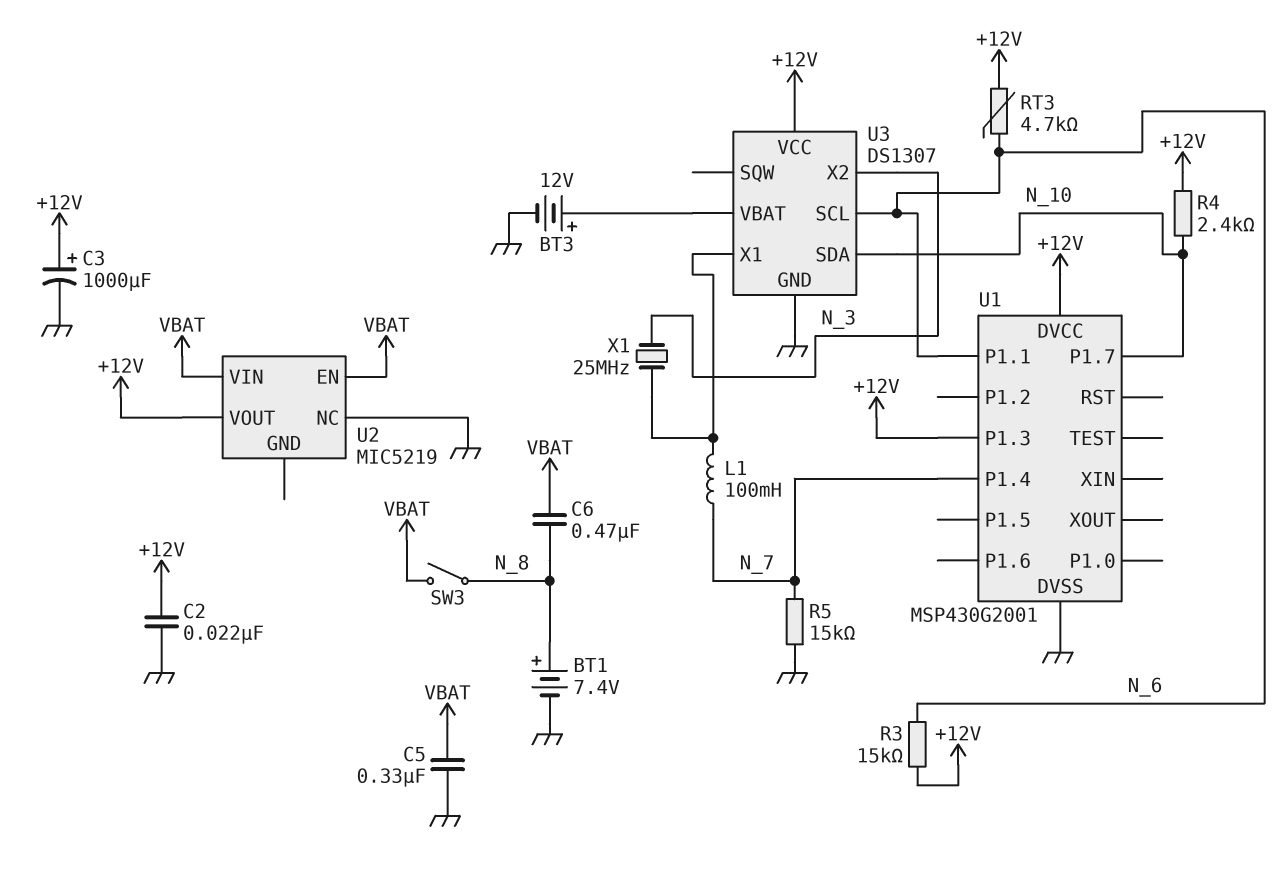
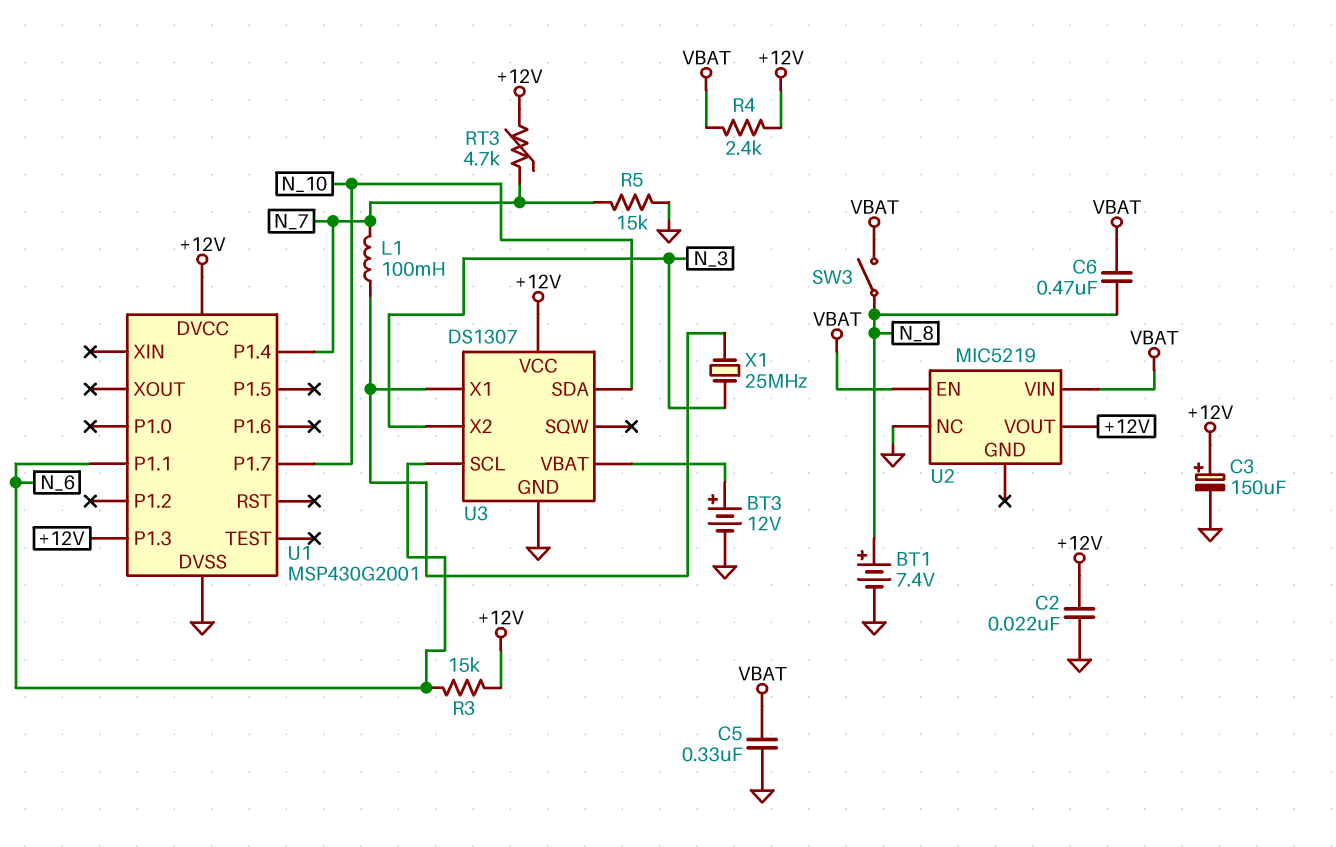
C3: 1000uF (plus +12V, minus GND) -> 150uF (plus +12V, minus GND)
R4: 2.4k (+12V, N_10) -> 2.4k (+12V, VBAT)
RT3: 4.7k (+12V, N_6) -> 4.7k (+12V, N_7)

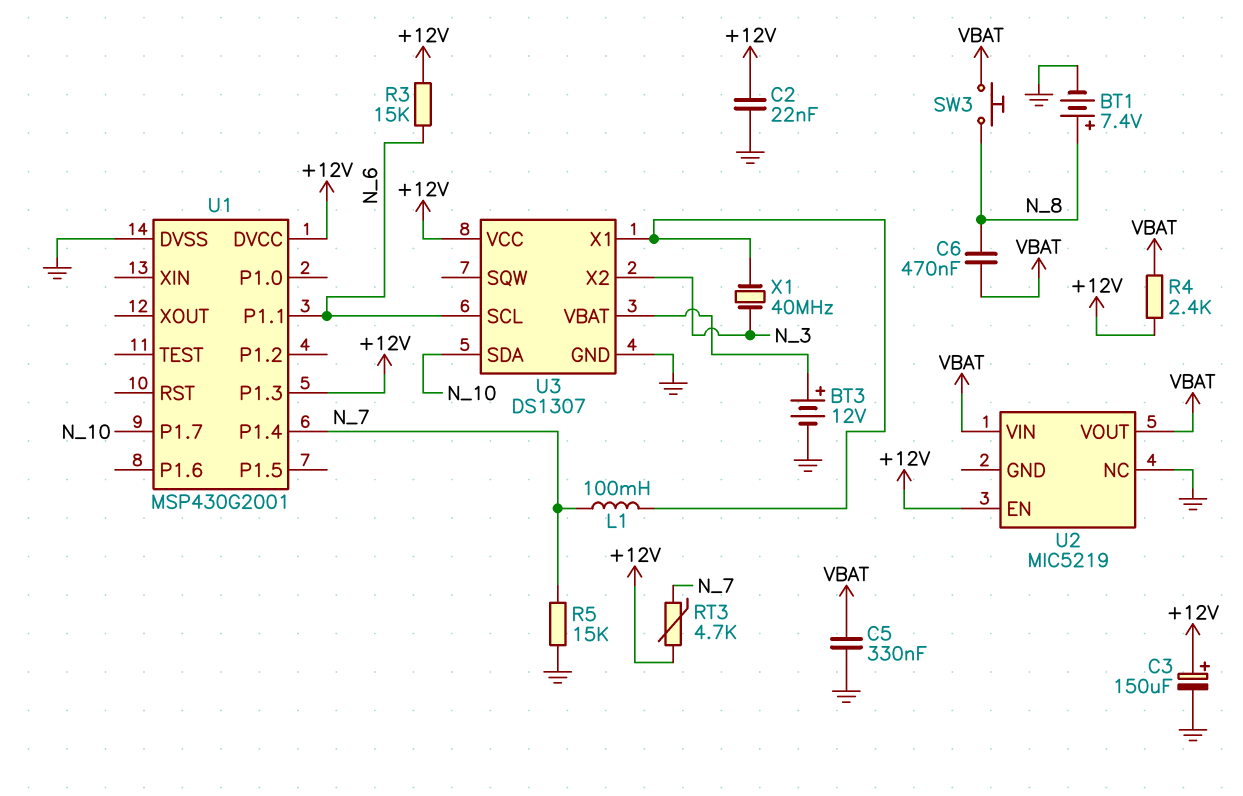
SW3: switch (N_8, VBAT) -> button (N_8, VBAT)
U2 pin EN: VBAT -> +12V
U2 pin VOUT: +12V -> VBAT
X1: 25MHz (N_3, U3/X1) -> 40MHz (N_3, U3/X1)

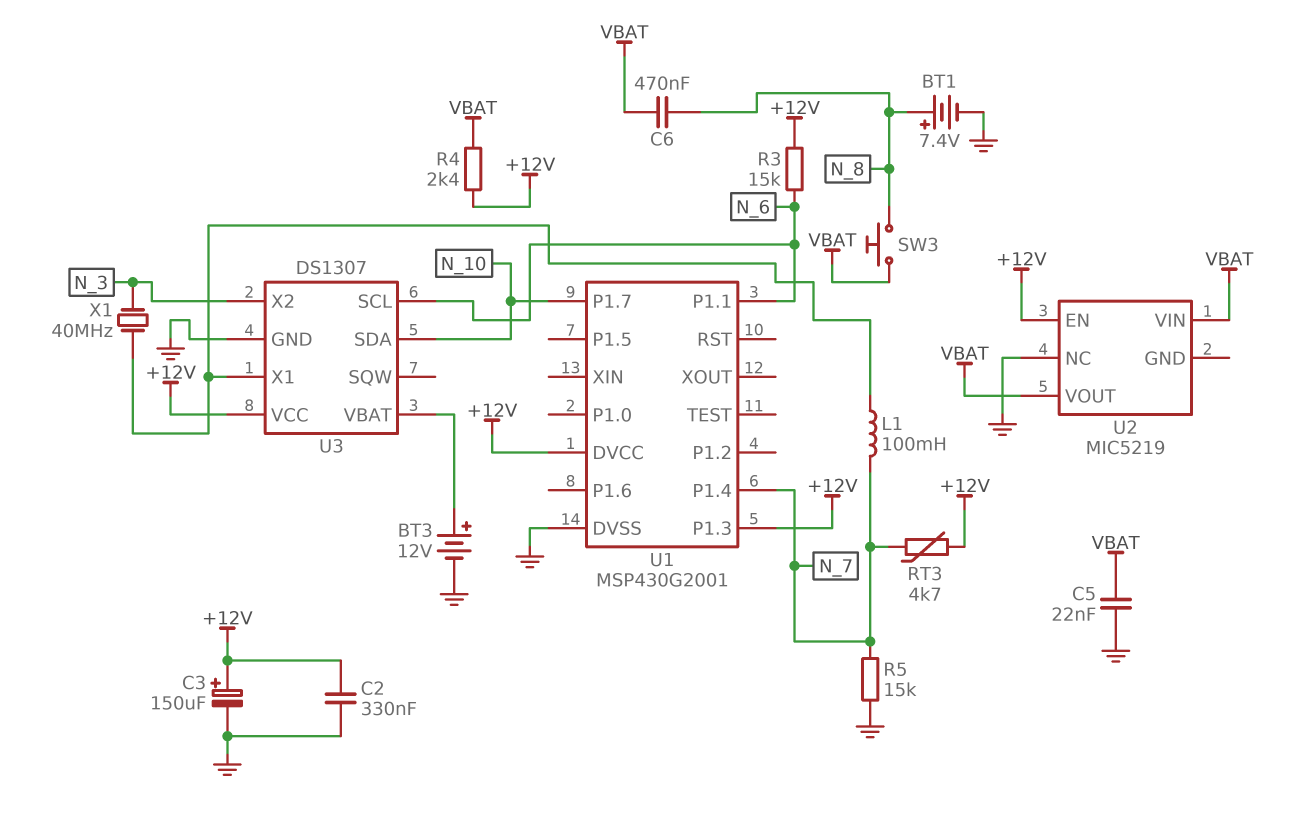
C2: 22nF (+12V, GND) -> 330nF (+12V, GND)
C5: 330nF (GND, VBAT) -> 22nF (GND, VBAT)

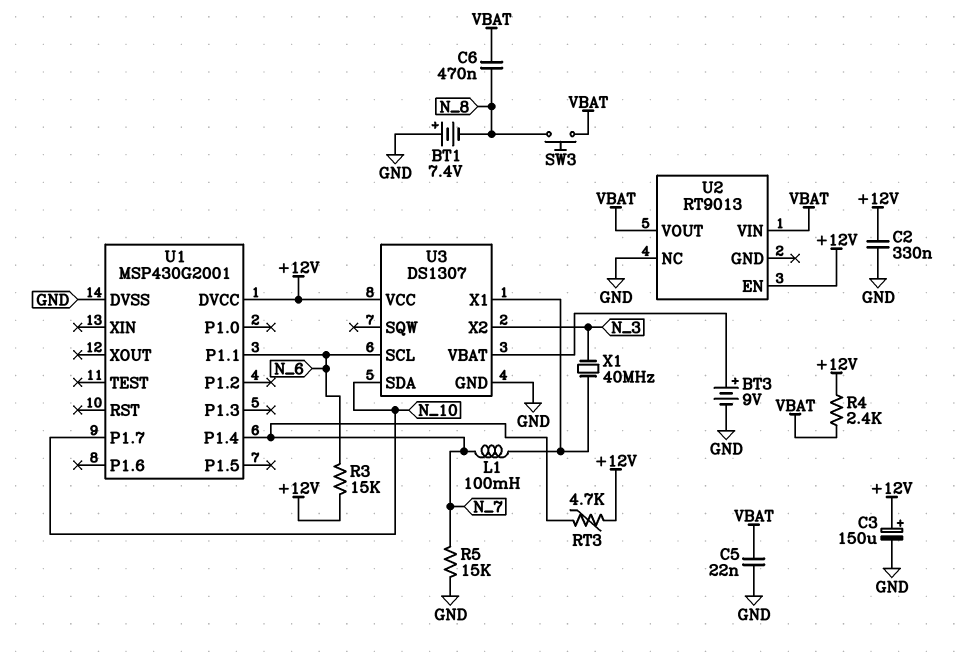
BT1: 7.4V (plus N_8, minus GND) -> 7.4V (plus GND, minus N_8)
BT3: 12V (plus U3/VBAT, minus GND) -> 9V (plus U3/VBAT, minus GND)
U1 pin P1.3: +12V -> none
U2: MIC5219 -> RT9013

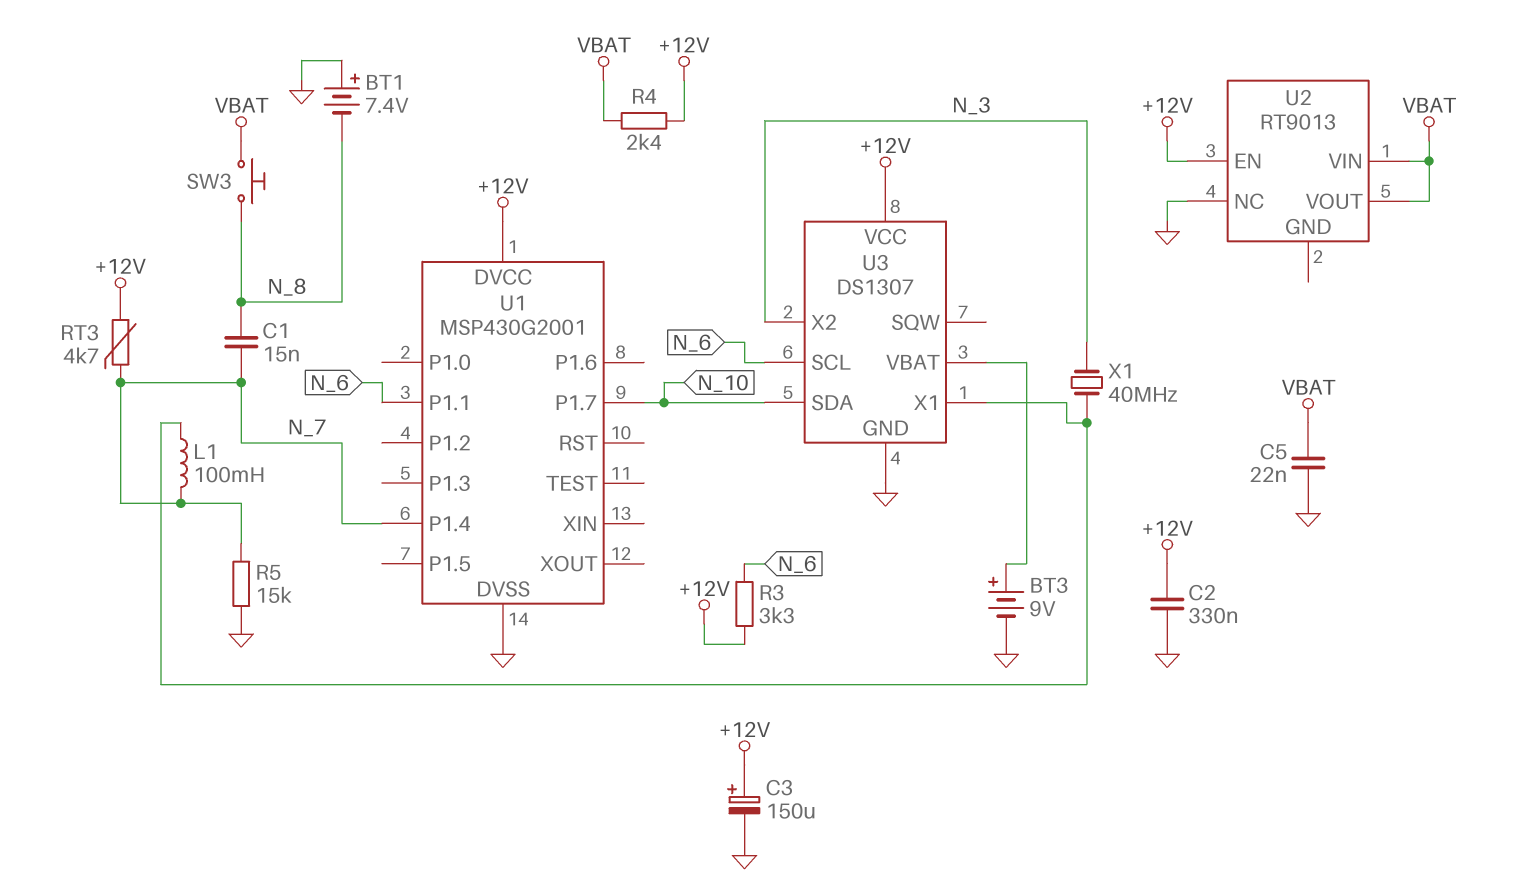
C1: none -> 15nF (N_7, N_8)
C6: 470nF (N_8, VBAT) -> none
R3: 15k (+12V, N_6) -> 3.3k (+12V, N_6)

